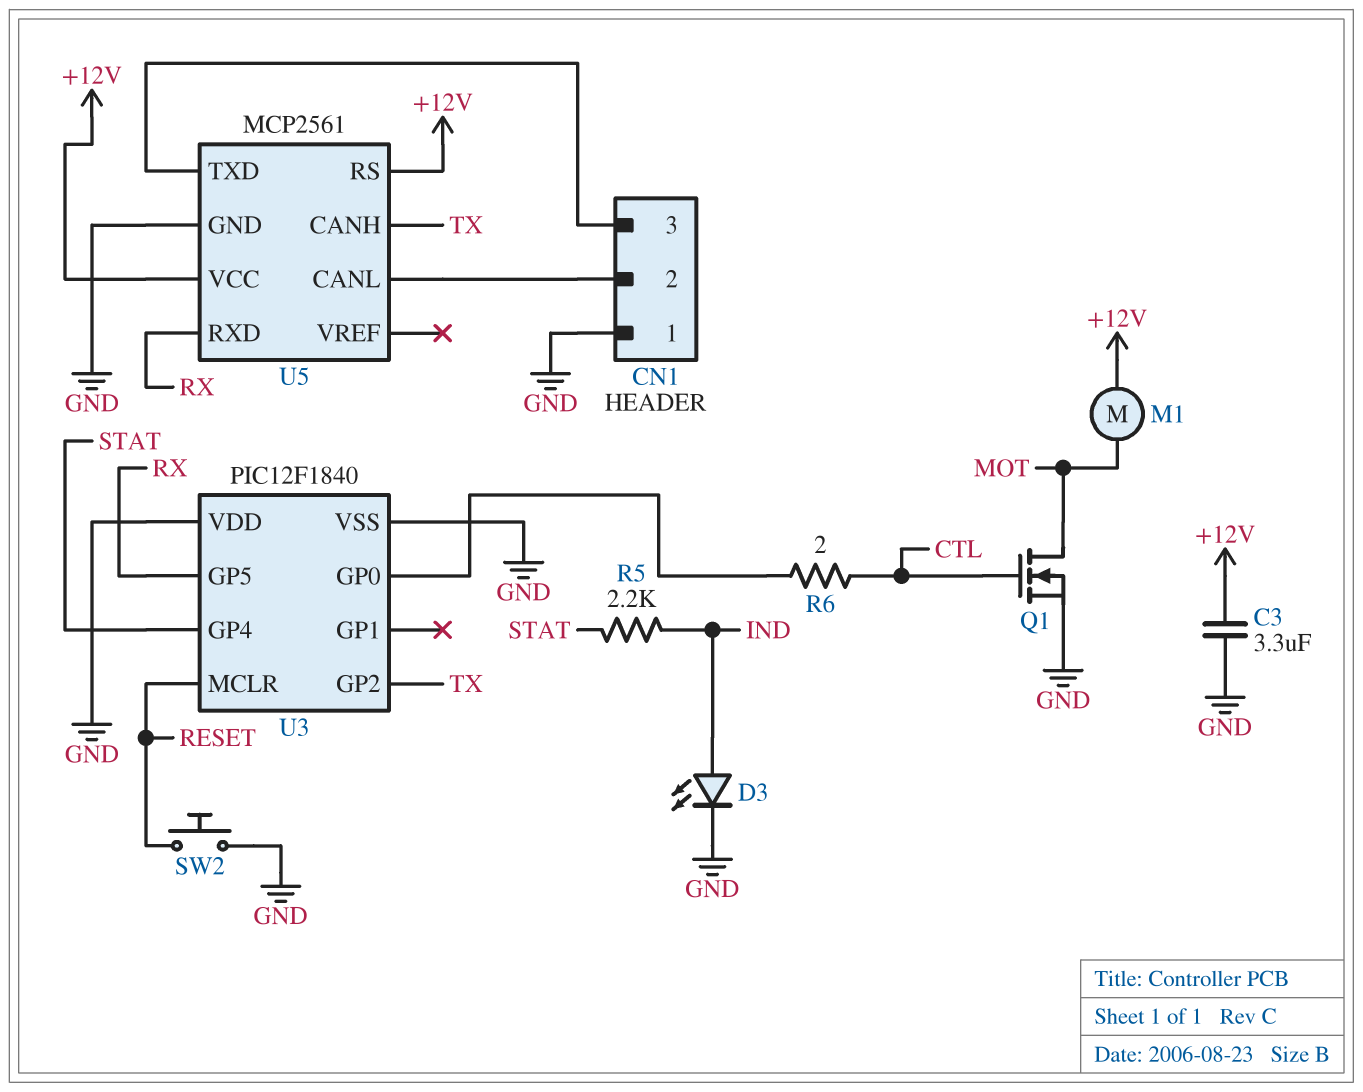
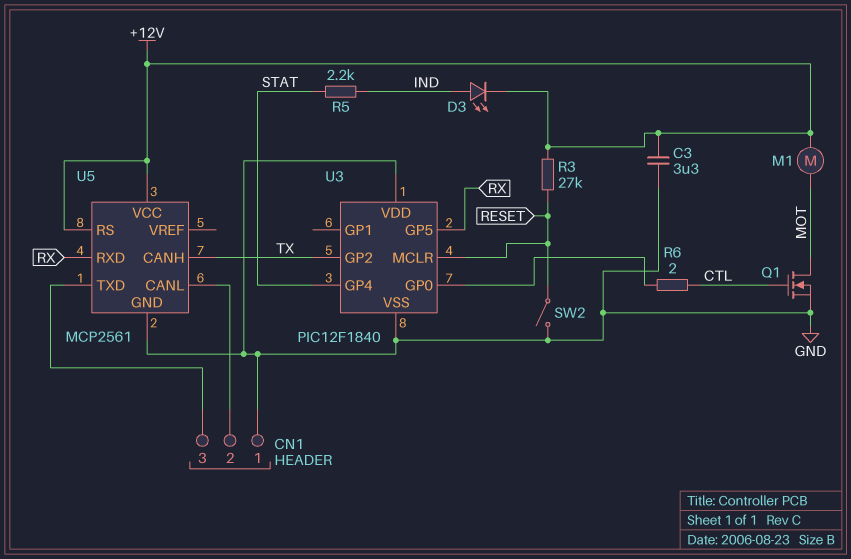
D3: LED (A IND, K GND) -> LED (A IND, K +12V)
R3: none -> 27k (+12V, RESET)
SW2: button (GND, RESET) -> switch (GND, RESET)

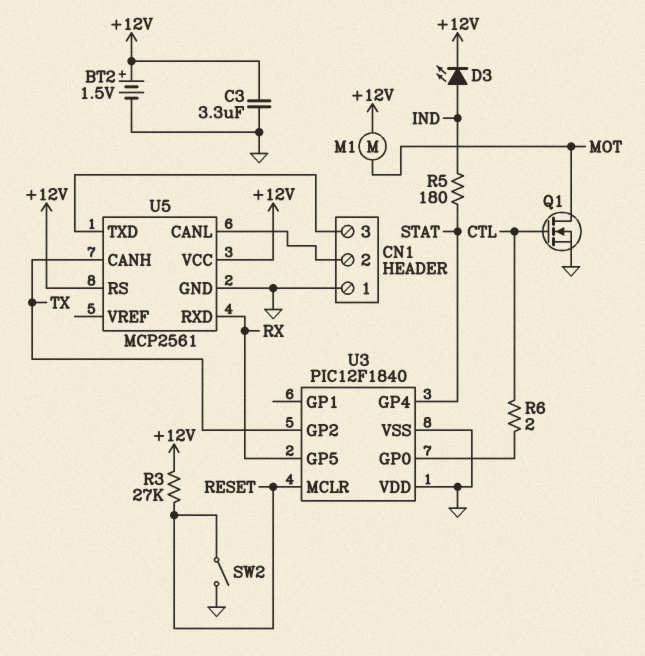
BT2: none -> 1.5V (plus +12V, minus GND)
R5: 2.2k (IND, STAT) -> 180 (IND, STAT)

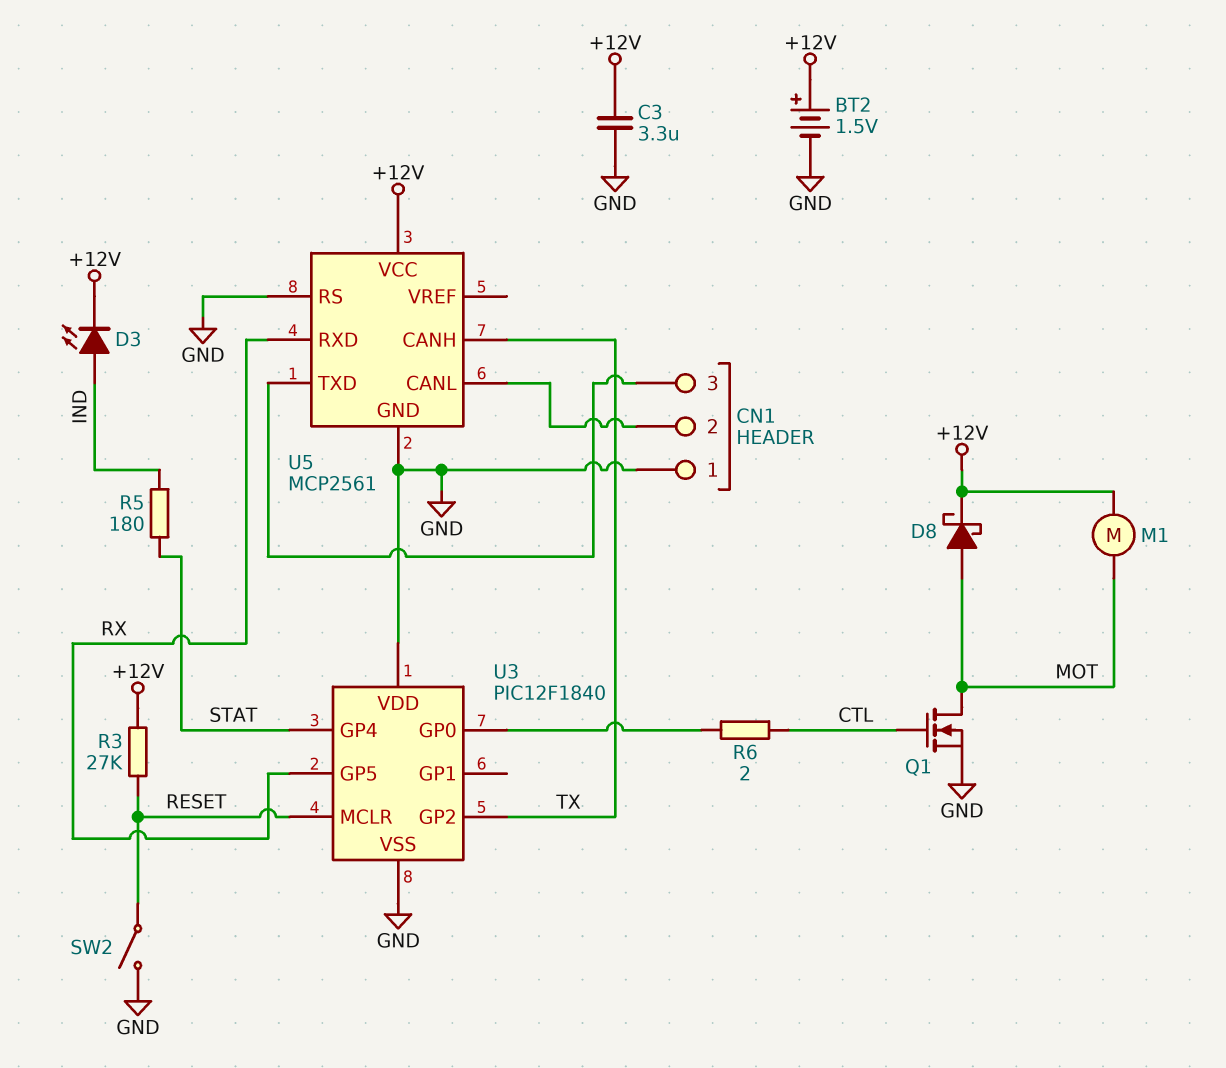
D8: none -> schottky (A MOT, K +12V)
U5 pin RS: +12V -> GND

